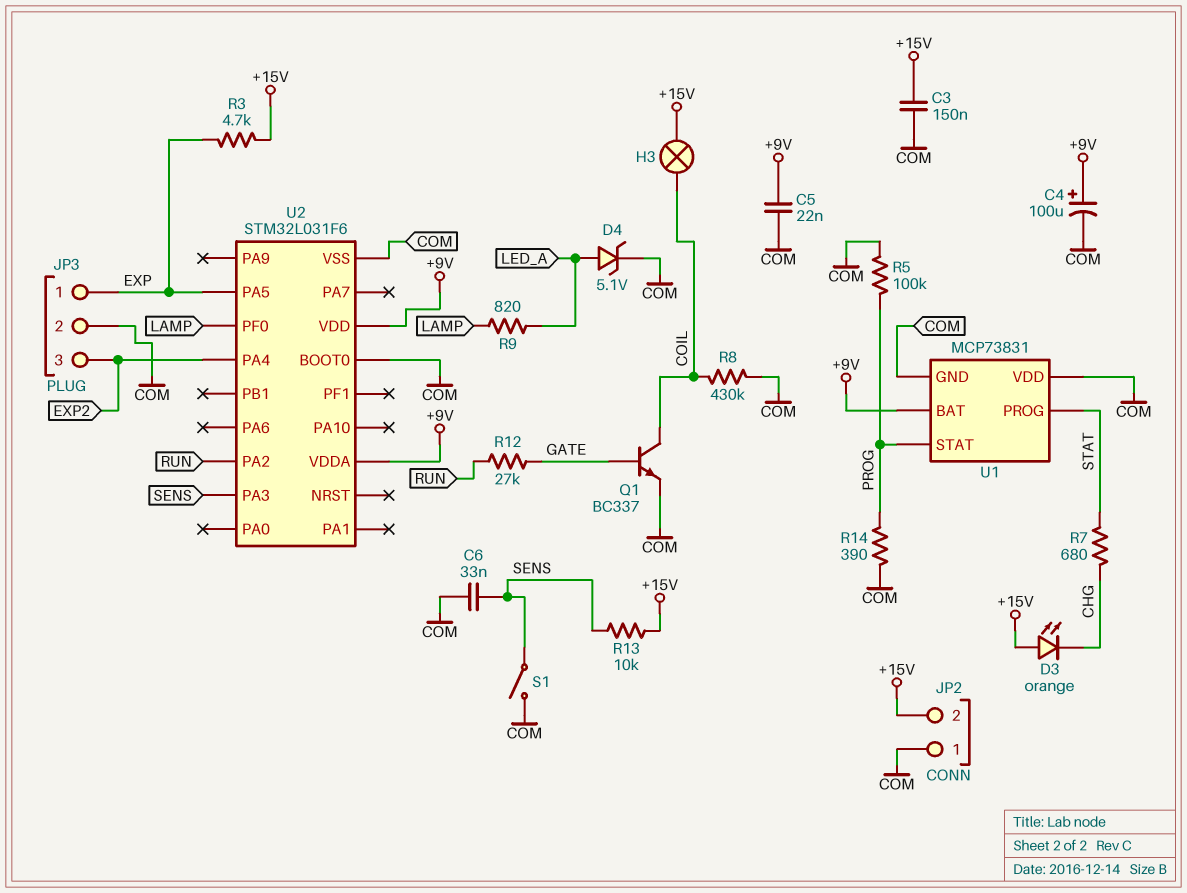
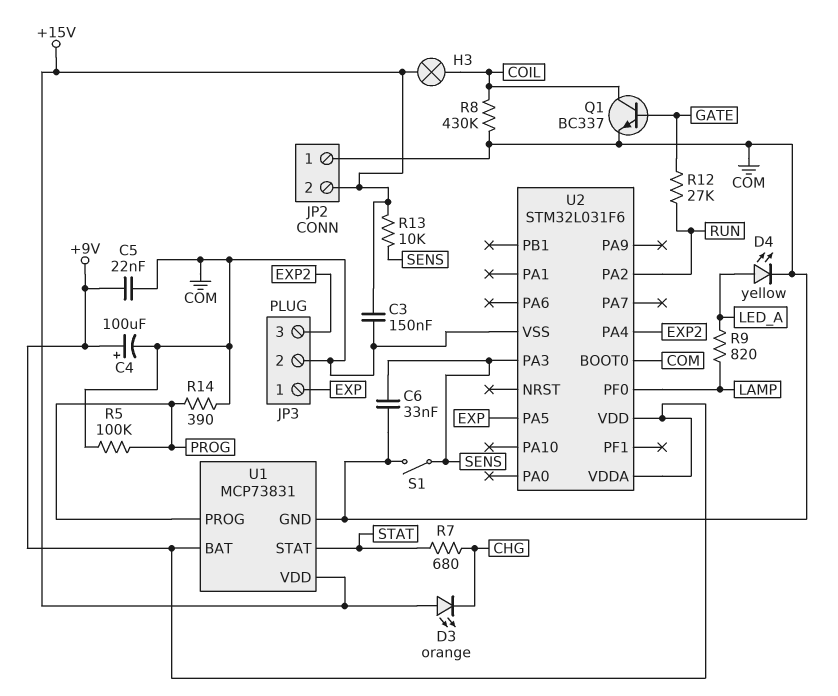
D4: zener 5.1V (A LED_A, K COM) -> LED yellow (A LED_A, K COM)
R3: 4.7k (+15V, EXP) -> none
U1 pin PROG: STAT -> PROG
U1 pin STAT: PROG -> STAT
U1 pin VDD: COM -> +15V

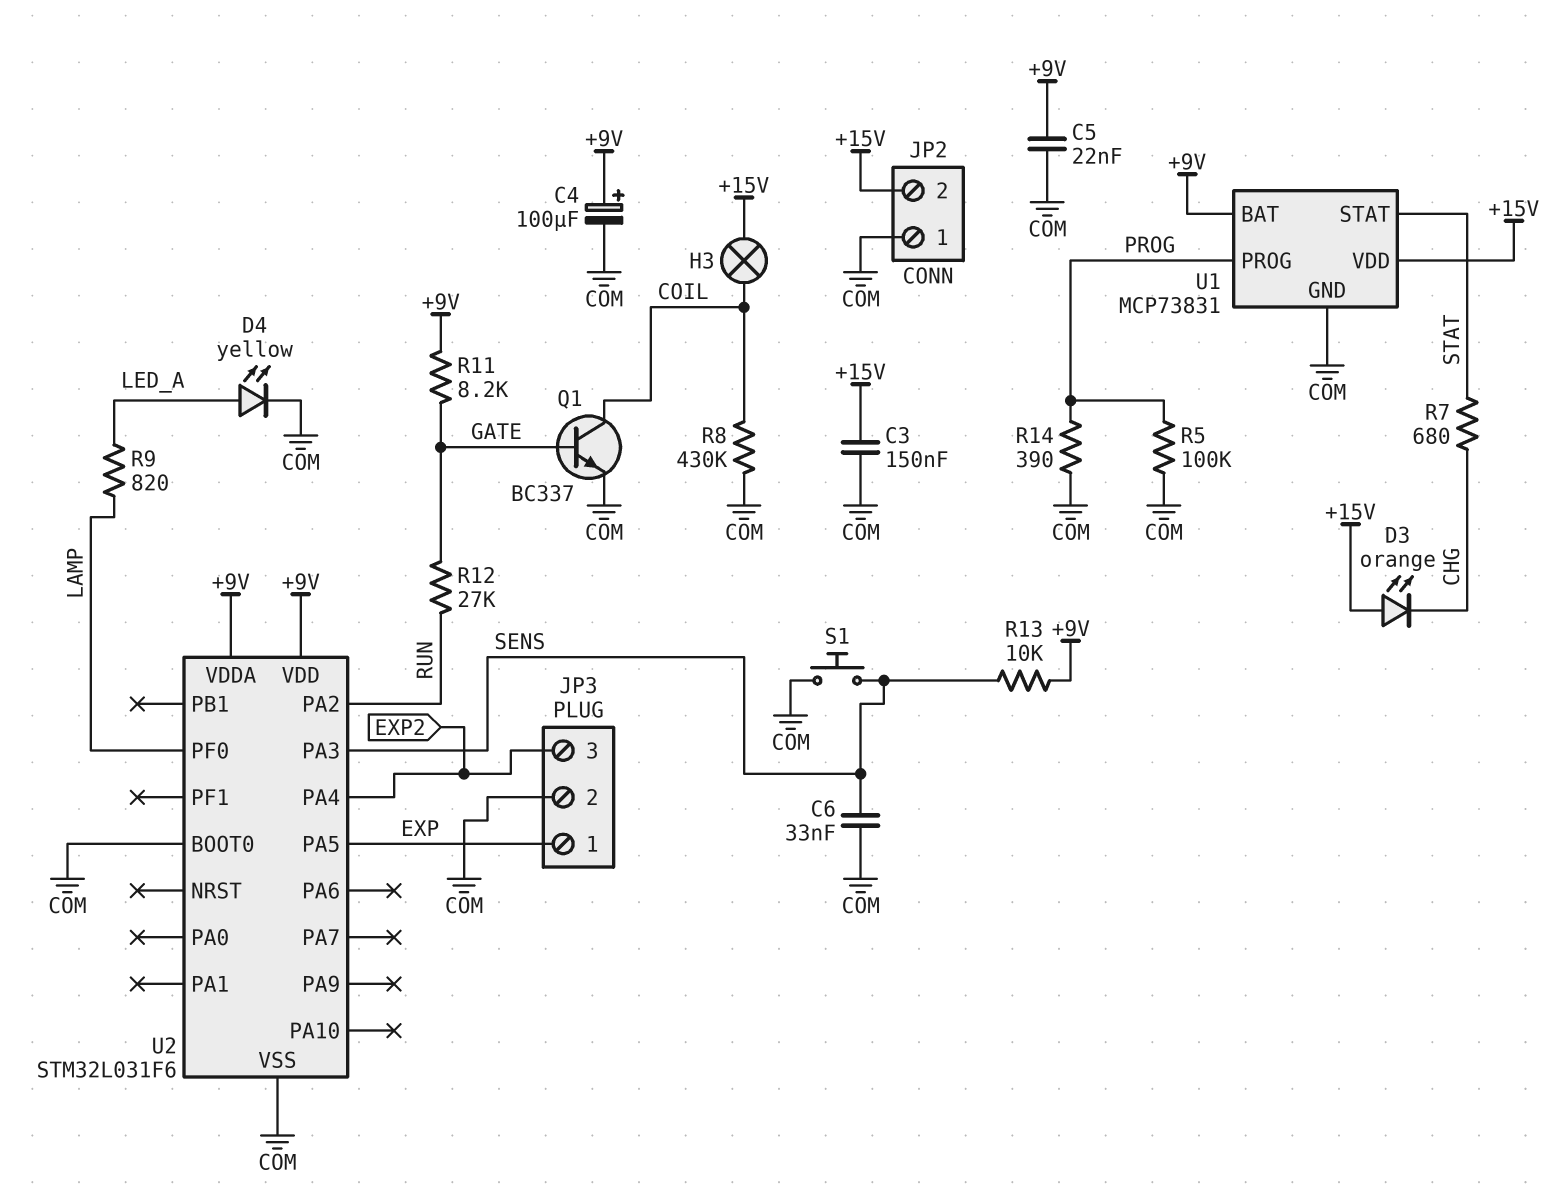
R11: none -> 8.2k (+9V, GATE)
R13: 10k (+15V, SENS) -> 10k (+9V, SENS)
S1: switch (COM, SENS) -> button (COM, SENS)

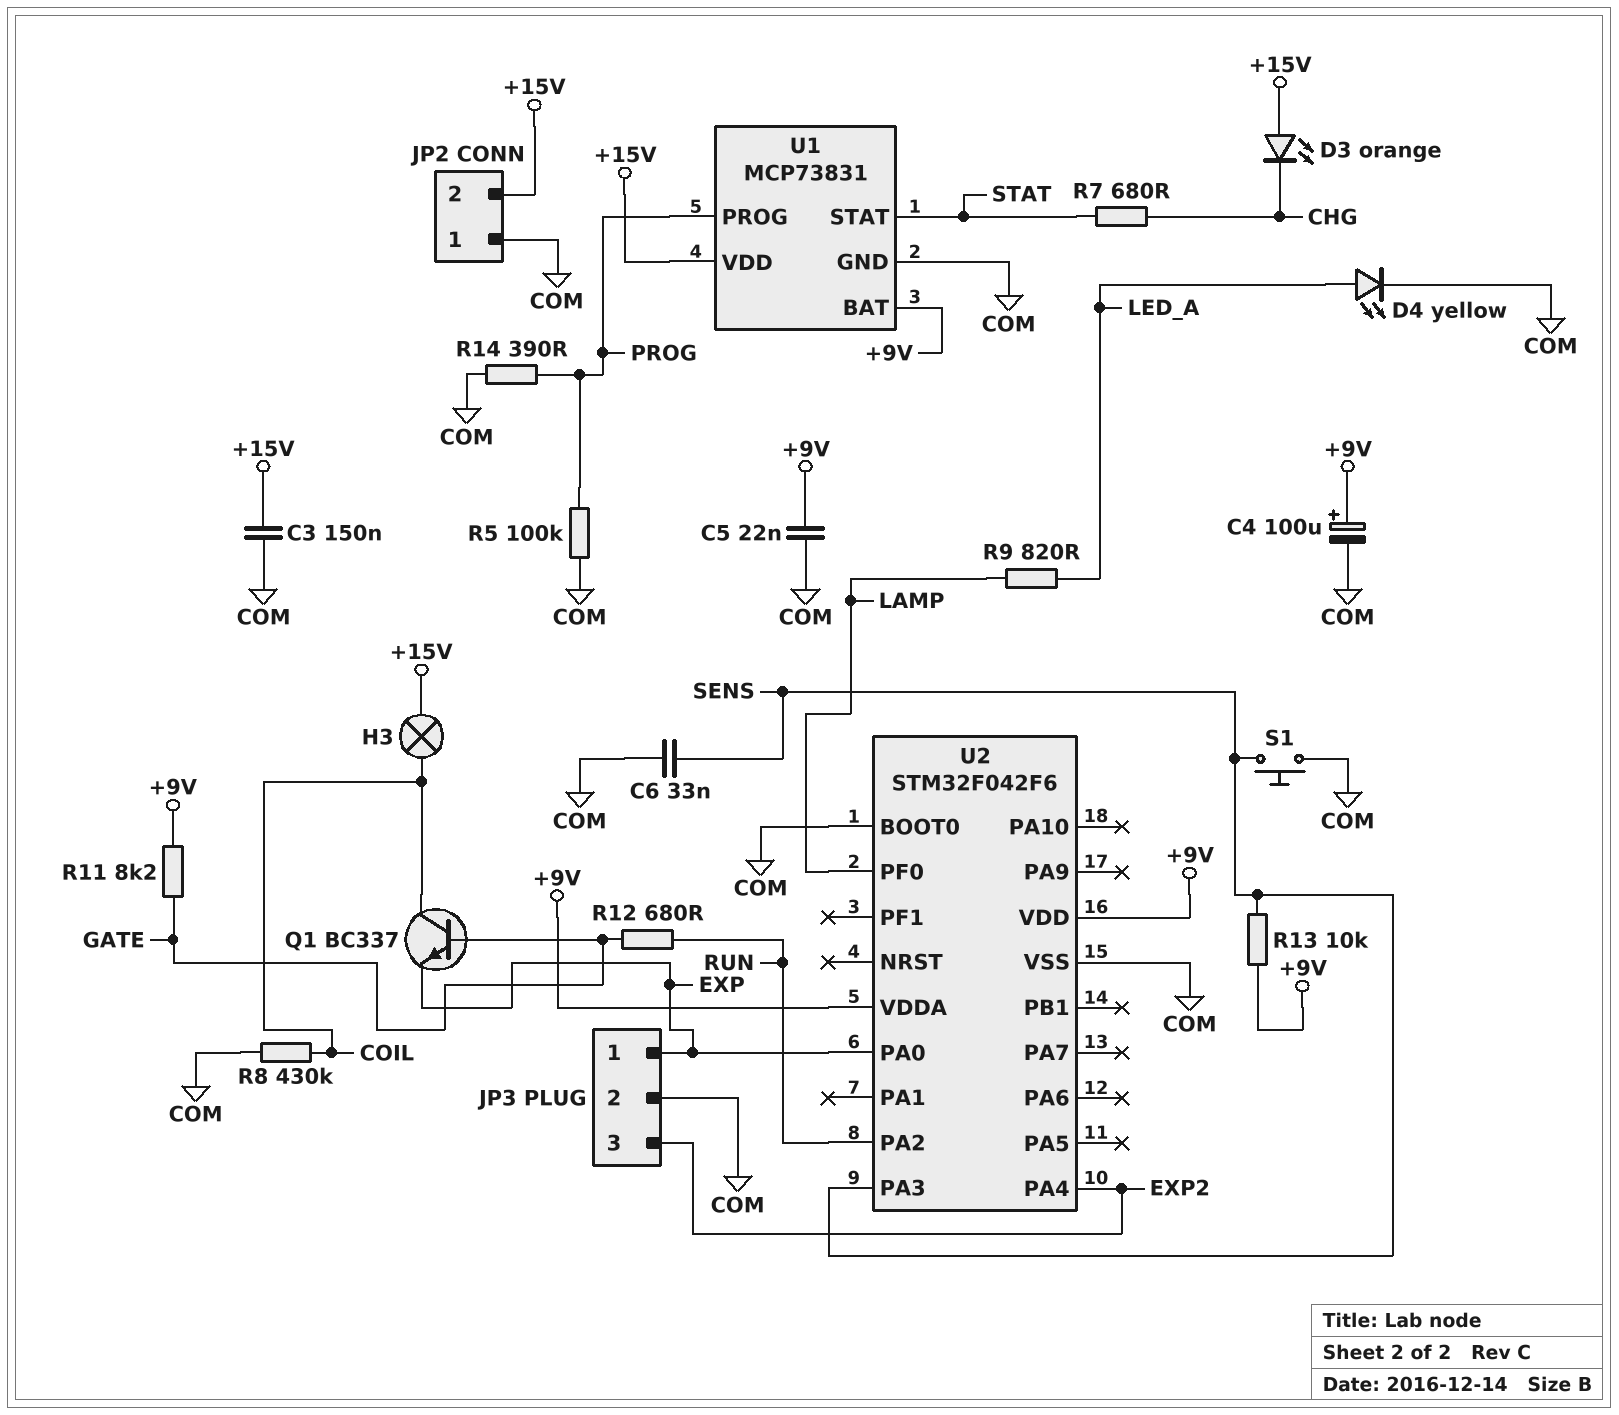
Q1: NPN BC337 (B GATE, C COIL, E COM) -> NPN BC337 (B GATE, C COIL, E EXP)
R12: 27k (GATE, RUN) -> 680 (GATE, RUN)
U2: STM32L031F6 -> STM32F042F6
U2 pin PA0: none -> EXP
U2 pin PA5: EXP -> none

